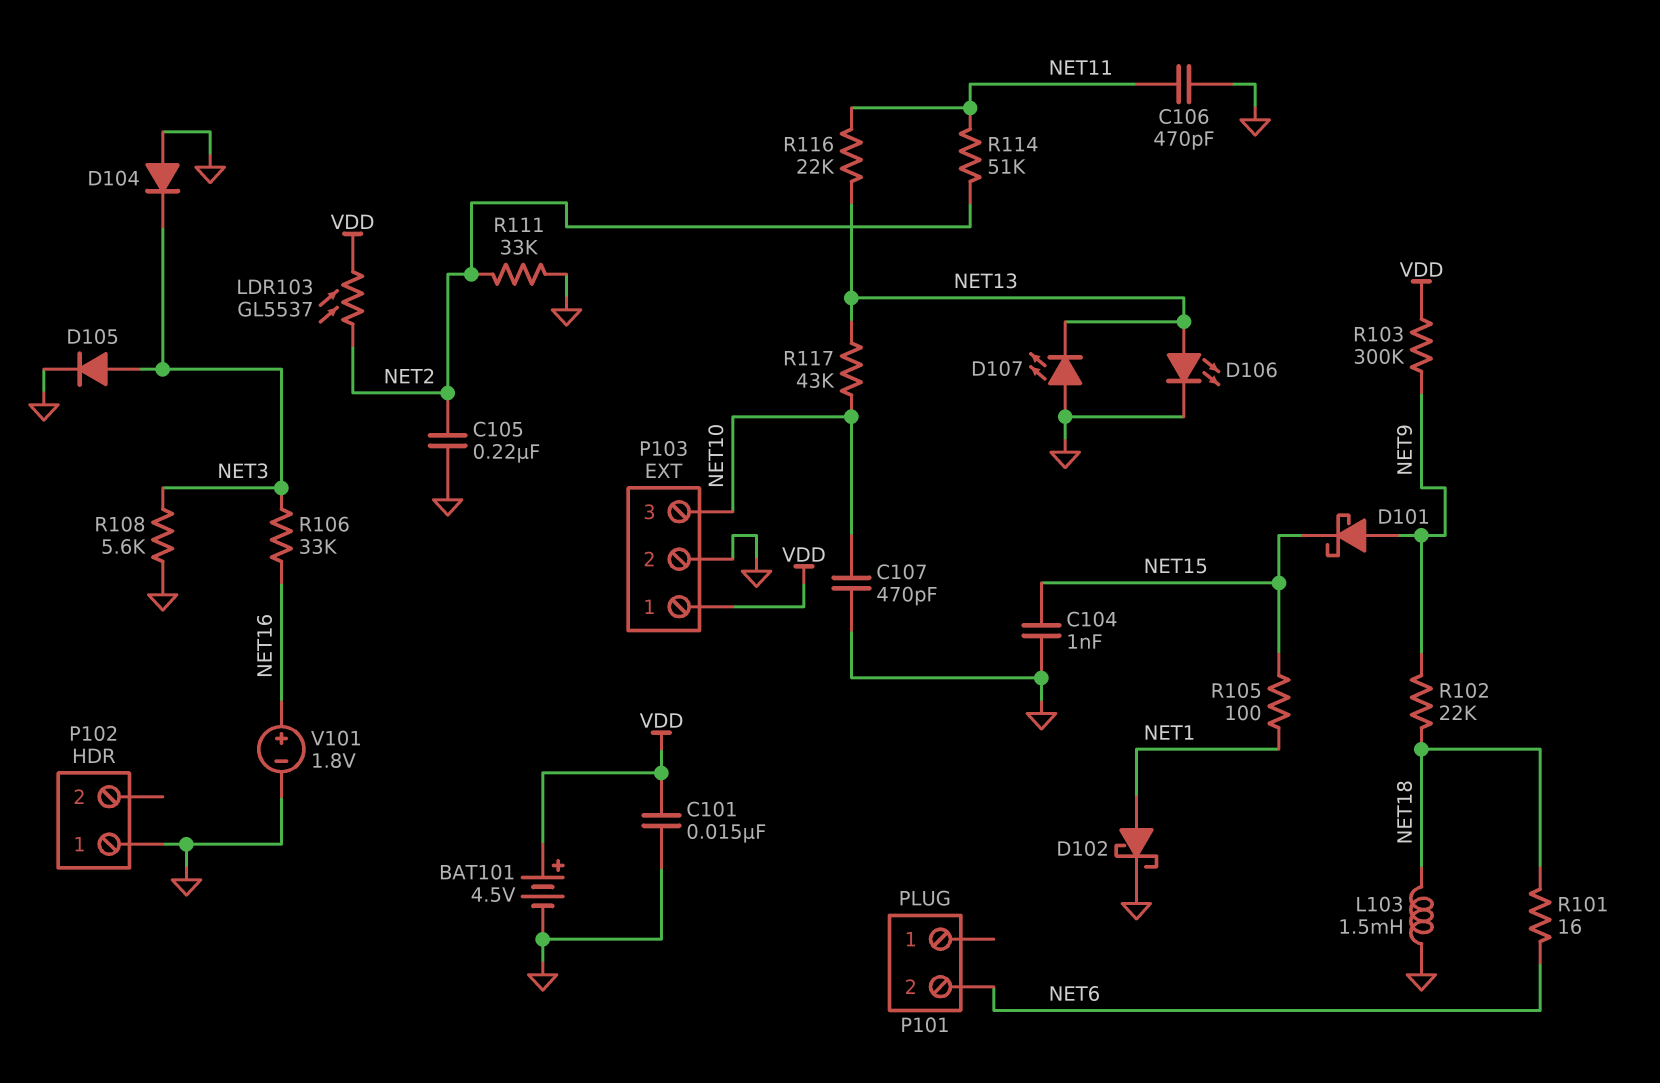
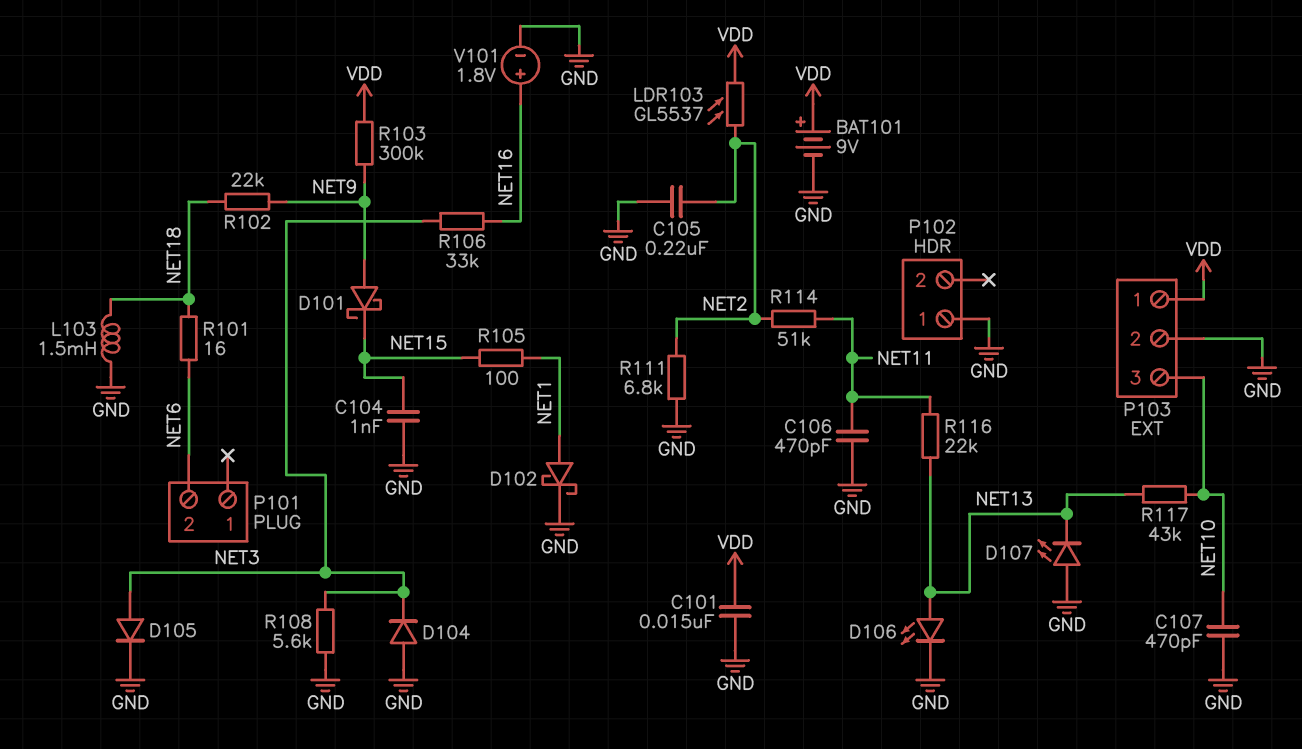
BAT101: 4.5V (plus VDD, minus GND) -> 9V (plus VDD, minus GND)
R111: 33k (GND, NET2) -> 6.8k (GND, NET2)

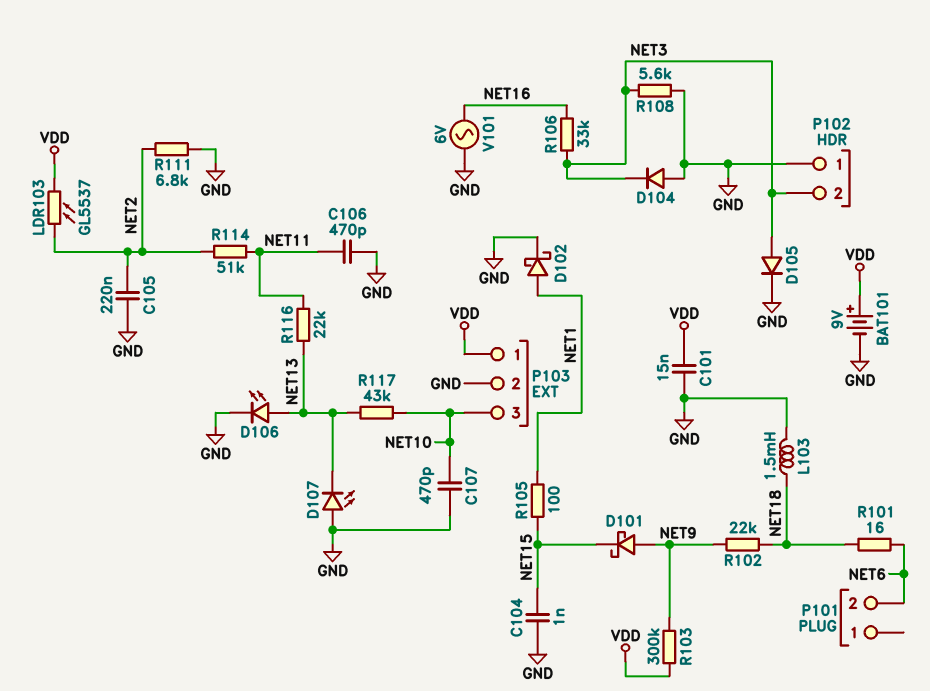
P102 pin 2: none -> NET3
V101: 1.8V (plus NET16, minus GND) -> AC 6V (GND, NET16)

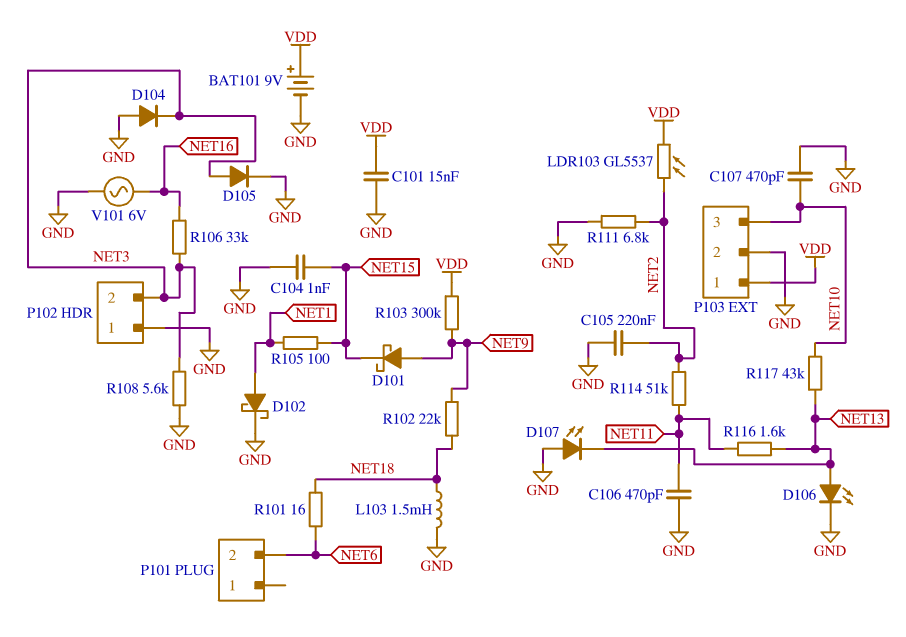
R116: 22k (NET11, NET13) -> 1.6k (NET11, NET13)

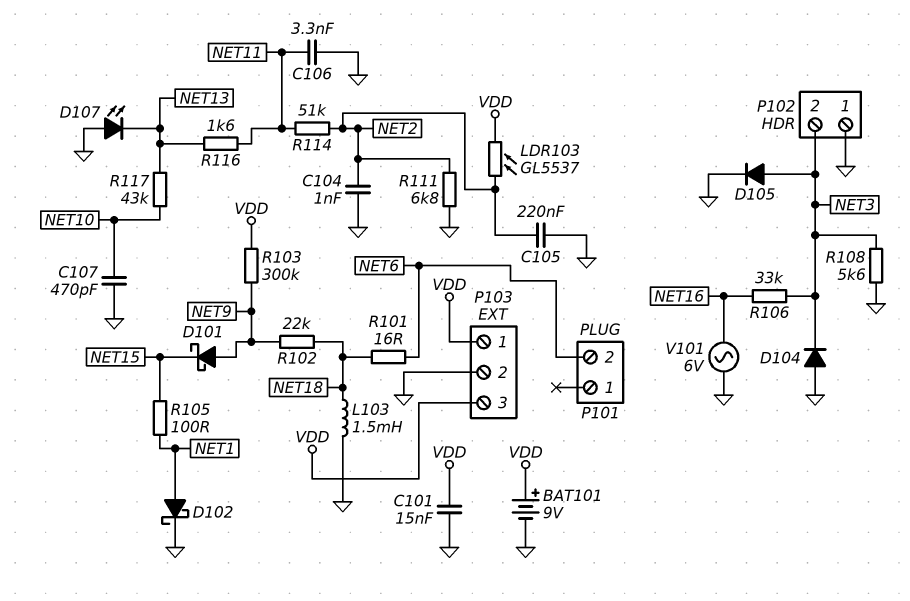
C104: 1nF (GND, NET15) -> 1nF (GND, NET2)
C106: 470pF (GND, NET11) -> 3.3nF (GND, NET11)
D106: LED (A NET13, K GND) -> none
P103 pin 3: NET10 -> VDD

